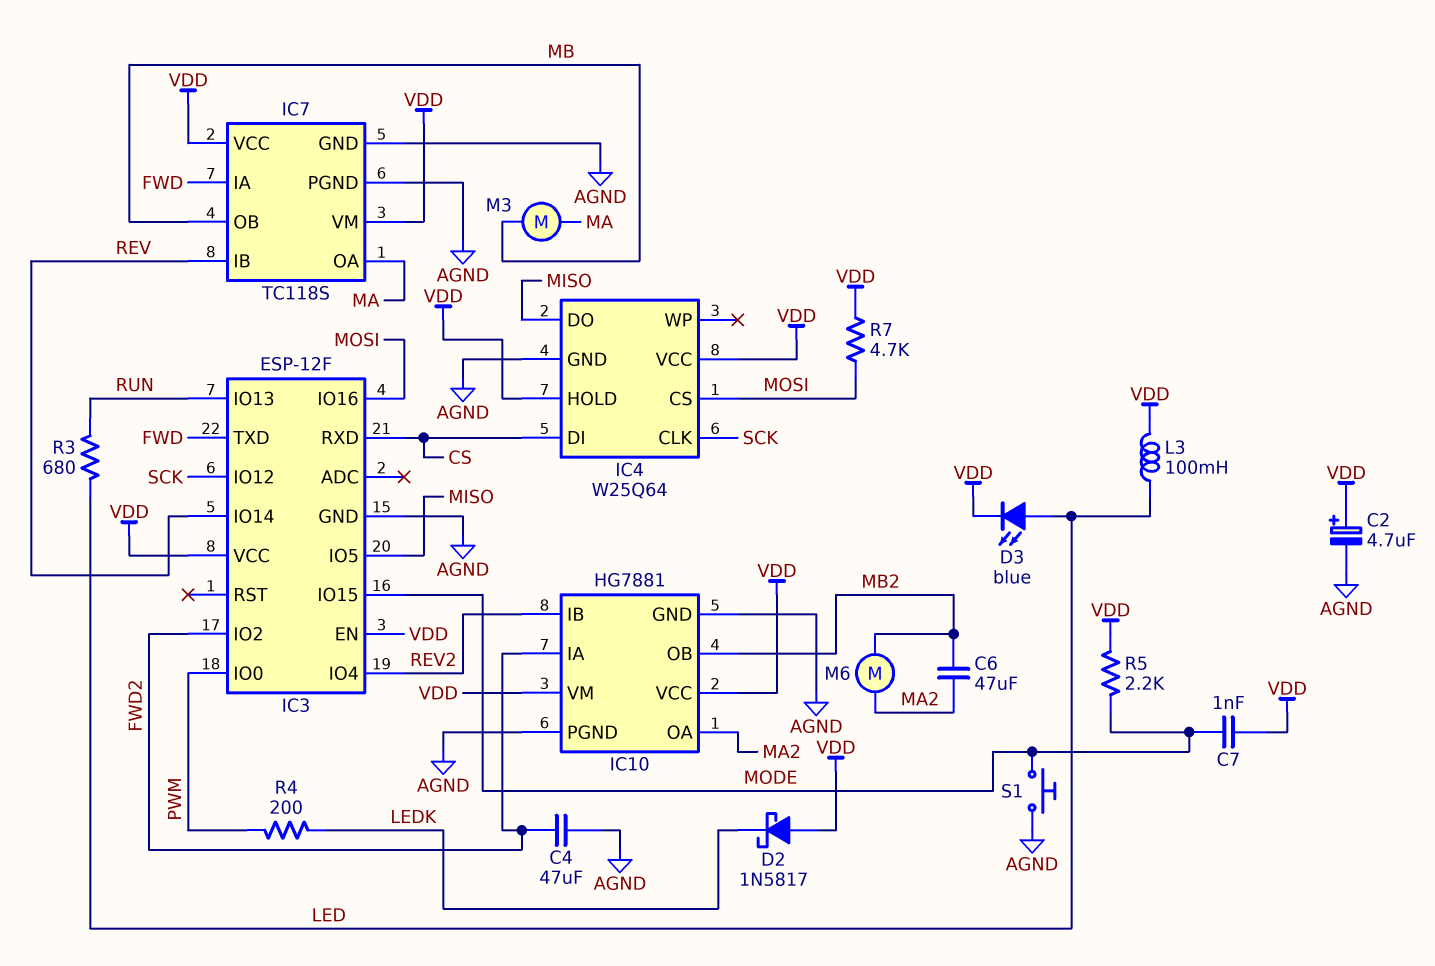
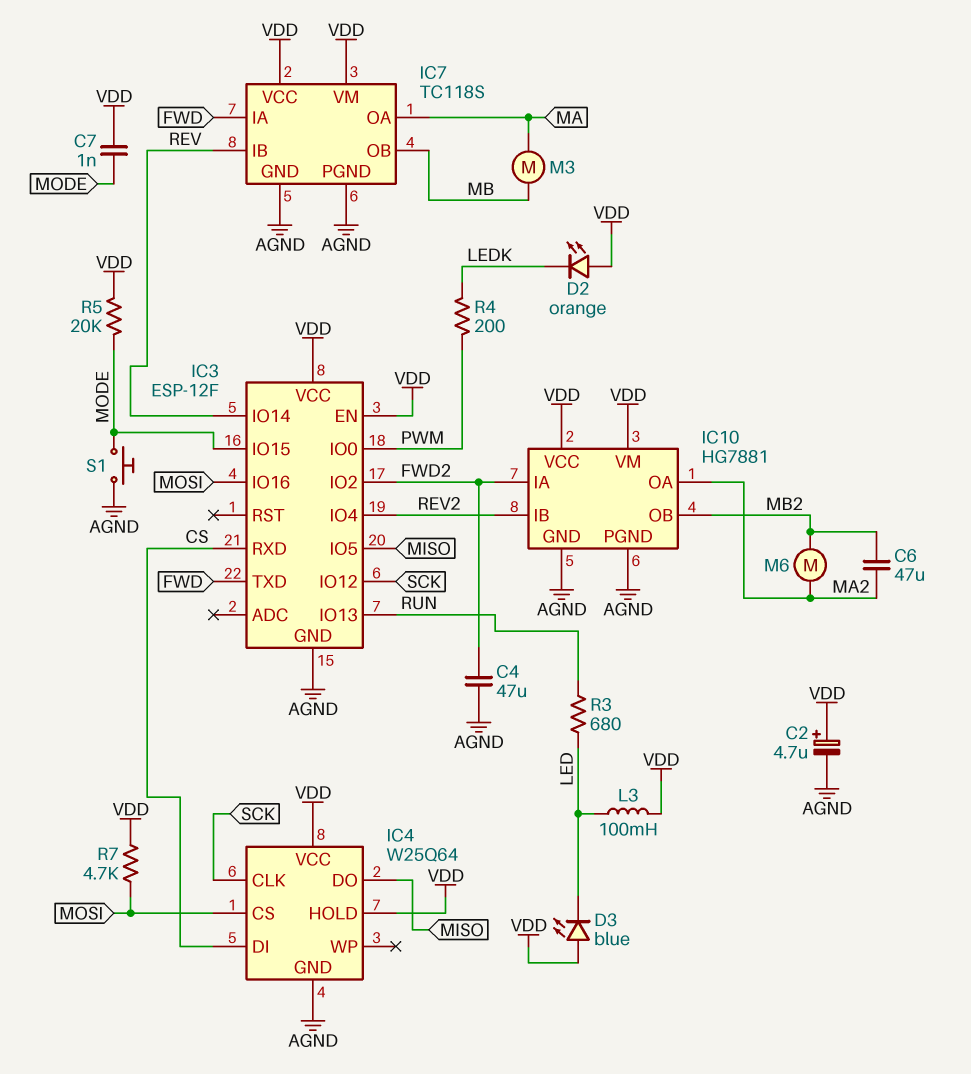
D2: schottky 1N5817 (A VDD, K LEDK) -> LED orange (A VDD, K LEDK)
D3: LED blue (A LED, K VDD) -> LED blue (A VDD, K LED)
R5: 2.2k (MODE, VDD) -> 20k (MODE, VDD)

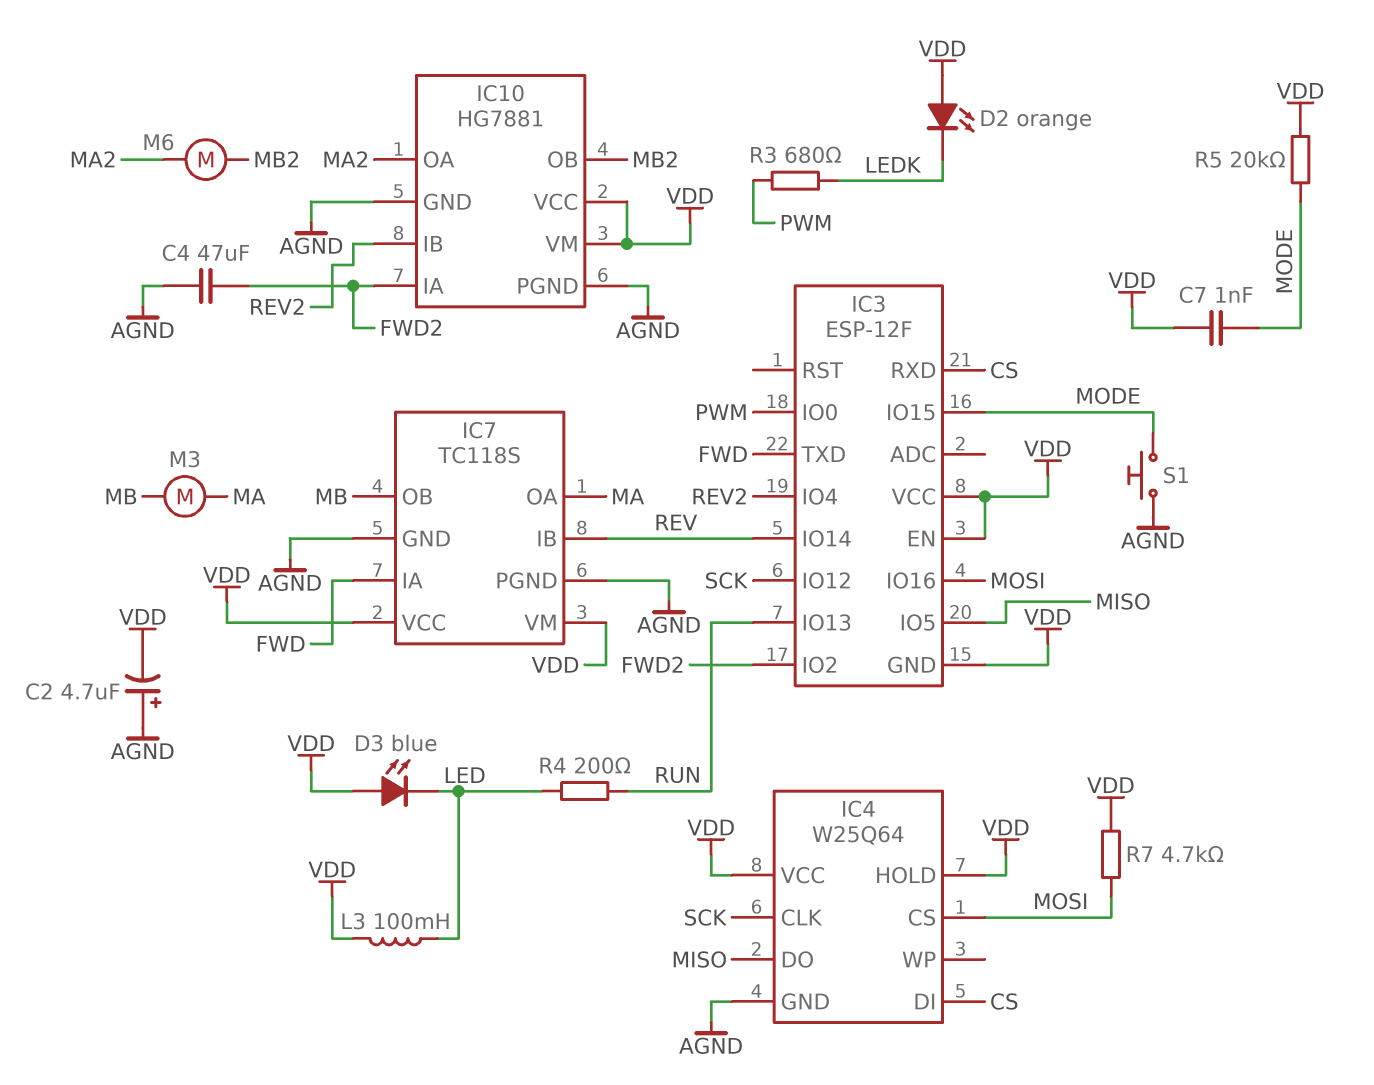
C2: 4.7uF (plus VDD, minus AGND) -> 4.7uF (plus AGND, minus VDD)
C6: 47uF (MA2, MB2) -> none
IC3 pin GND: AGND -> VDD
R3: 680 (LED, RUN) -> 680 (LEDK, PWM)
R4: 200 (LEDK, PWM) -> 200 (LED, RUN)

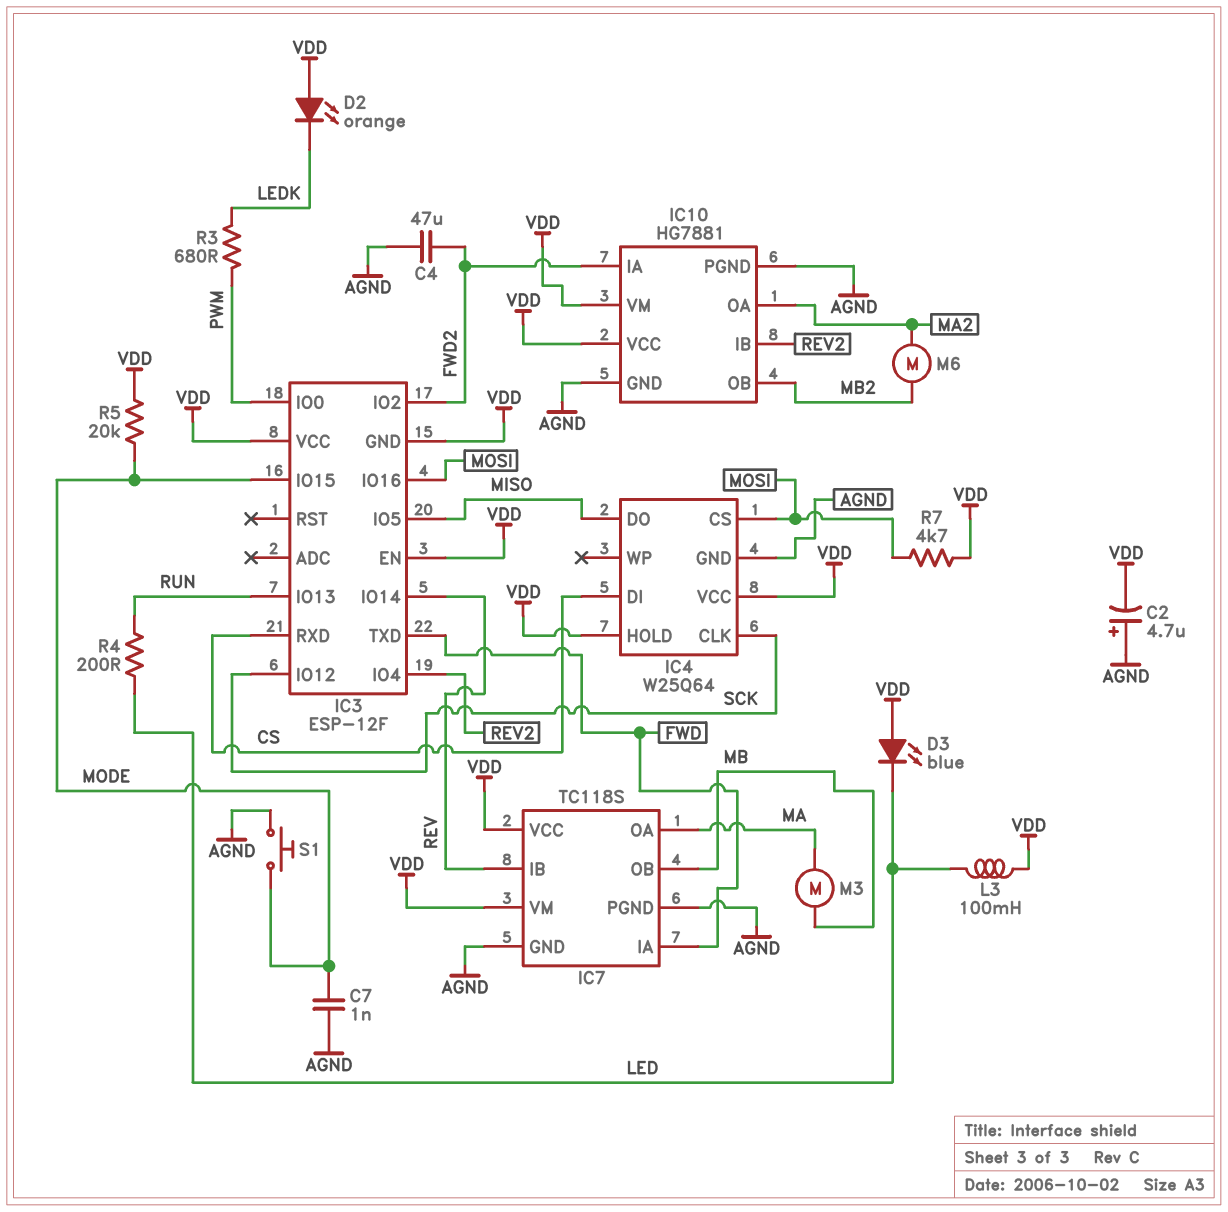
C7: 1nF (MODE, VDD) -> 1nF (AGND, MODE)

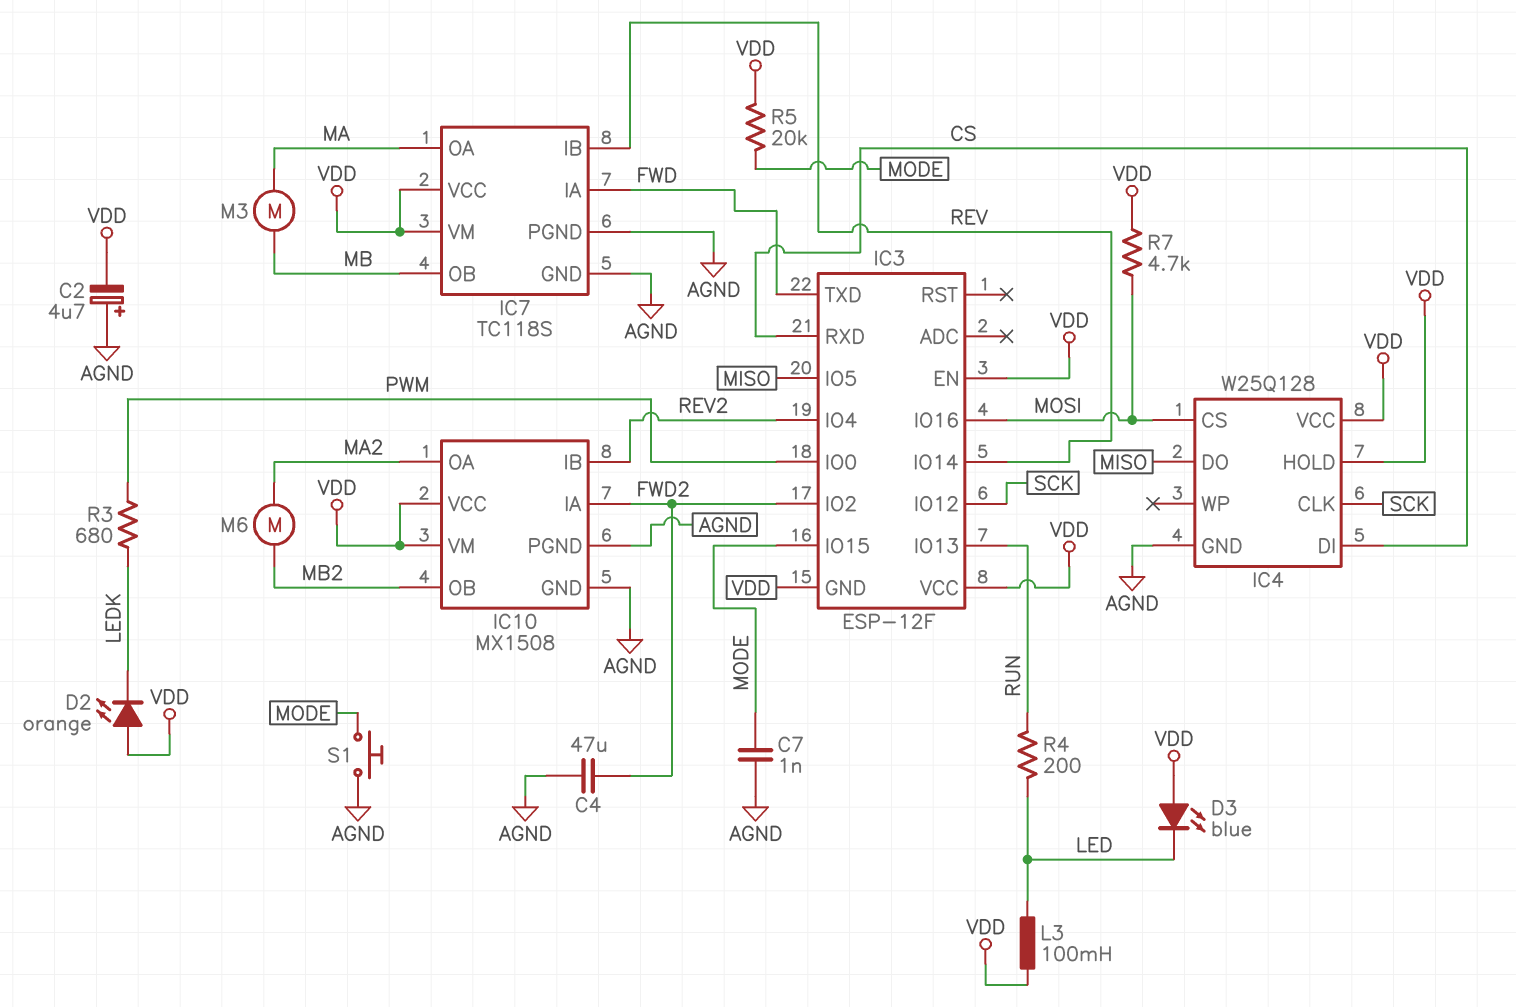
IC4: W25Q64 -> W25Q128
IC10: HG7881 -> MX1508

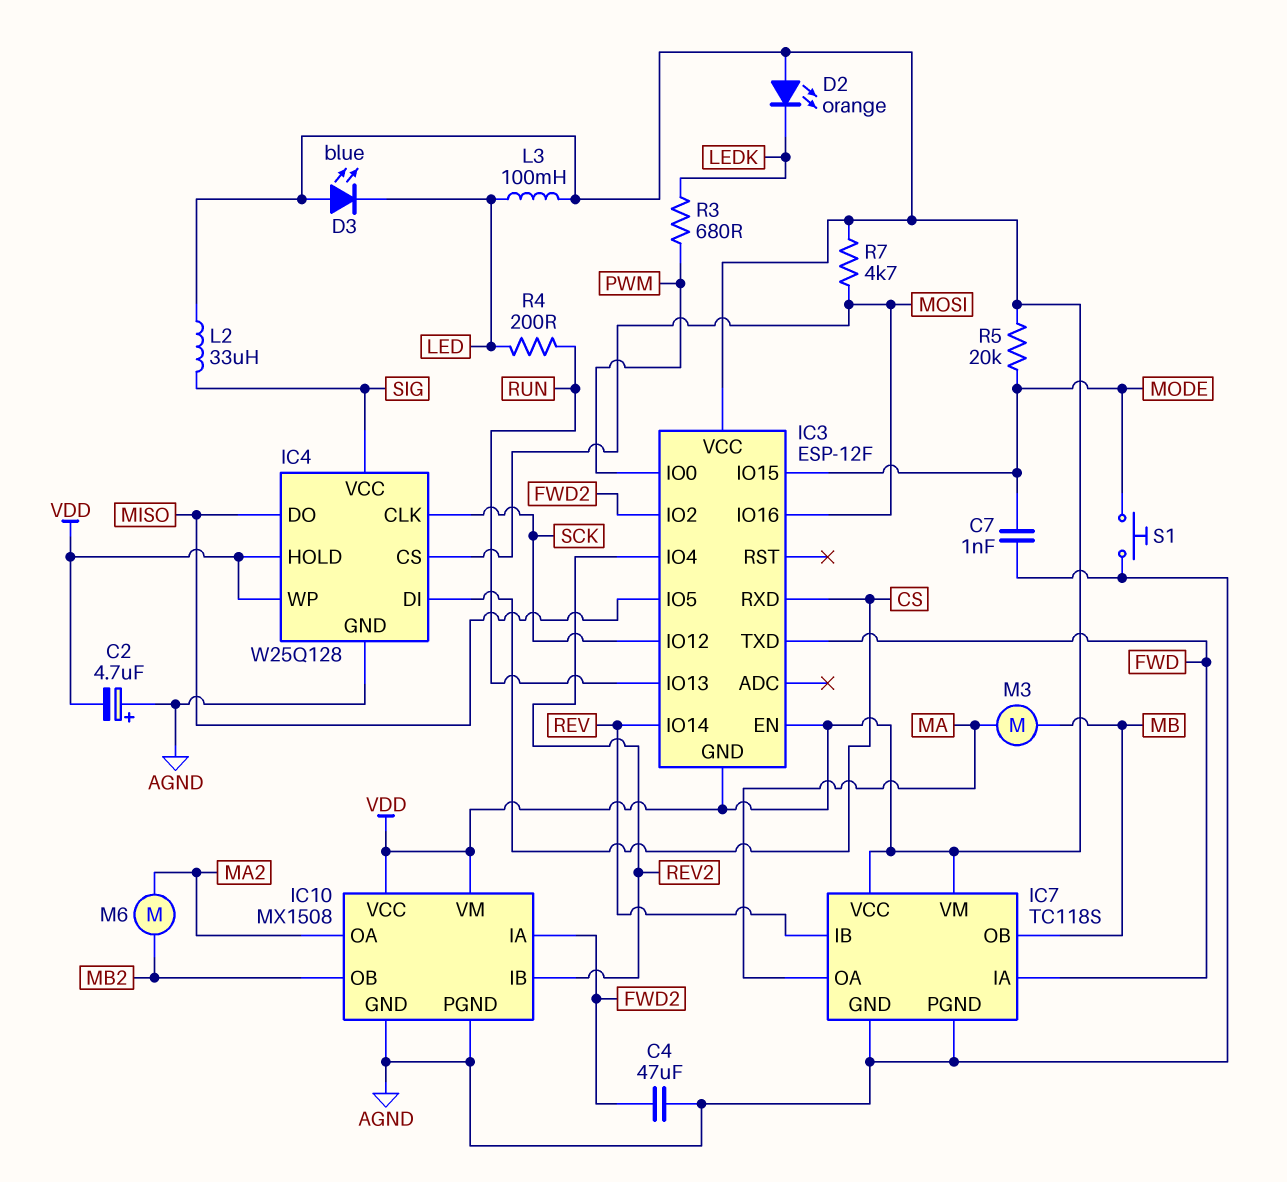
IC4 pin VCC: VDD -> SIG
IC4 pin WP: none -> VDD
L2: none -> 33uH (SIG, VDD)

